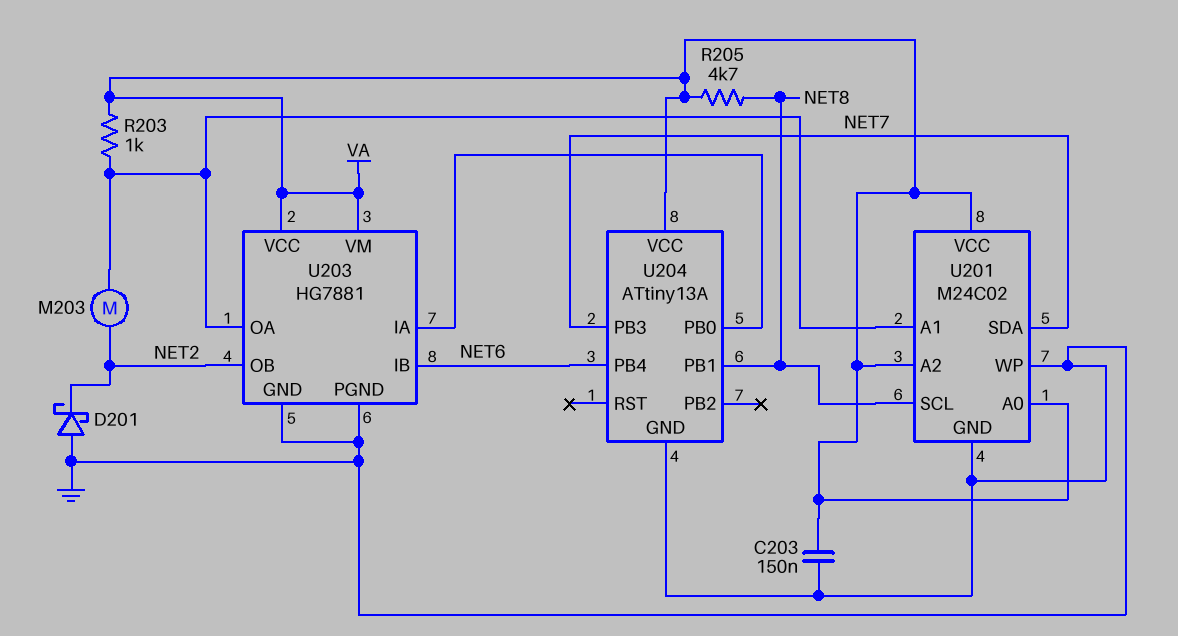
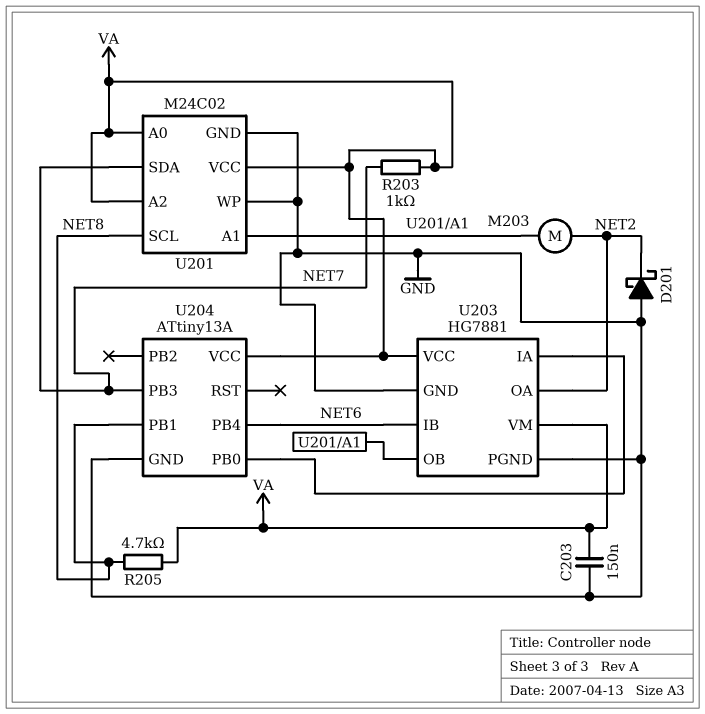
R203: 1k (U201/A1, VA) -> 1k (NET7, VA)
U203 pin OA: U201/A1 -> NET2
U203 pin OB: NET2 -> U201/A1

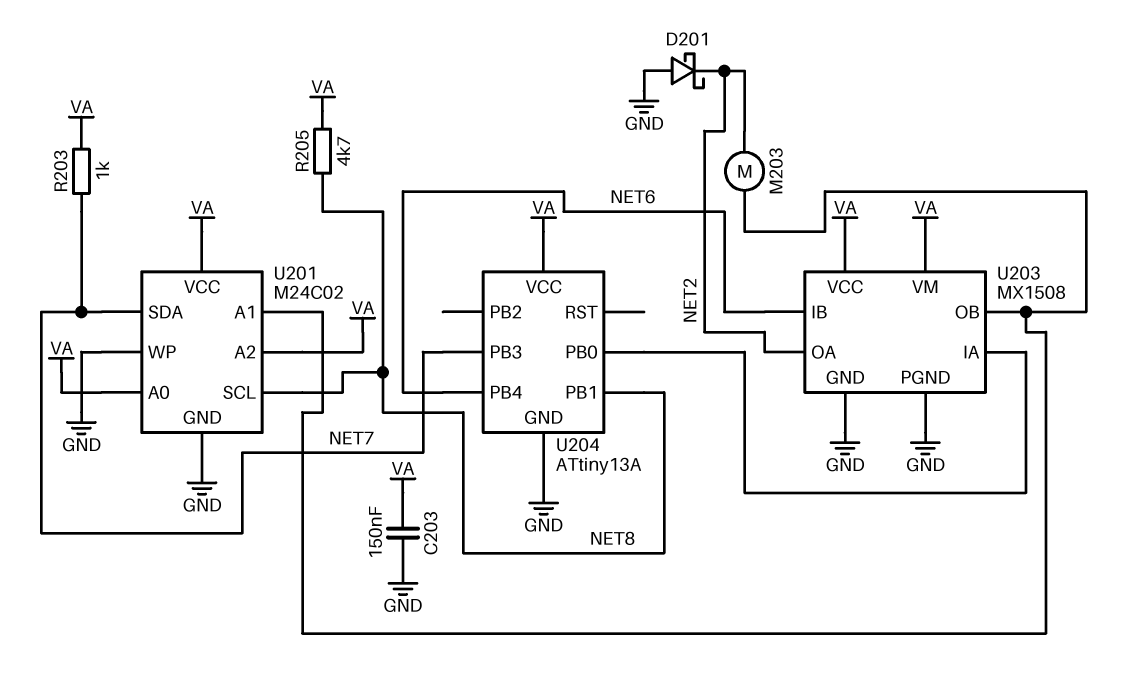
U203: HG7881 -> MX1508

